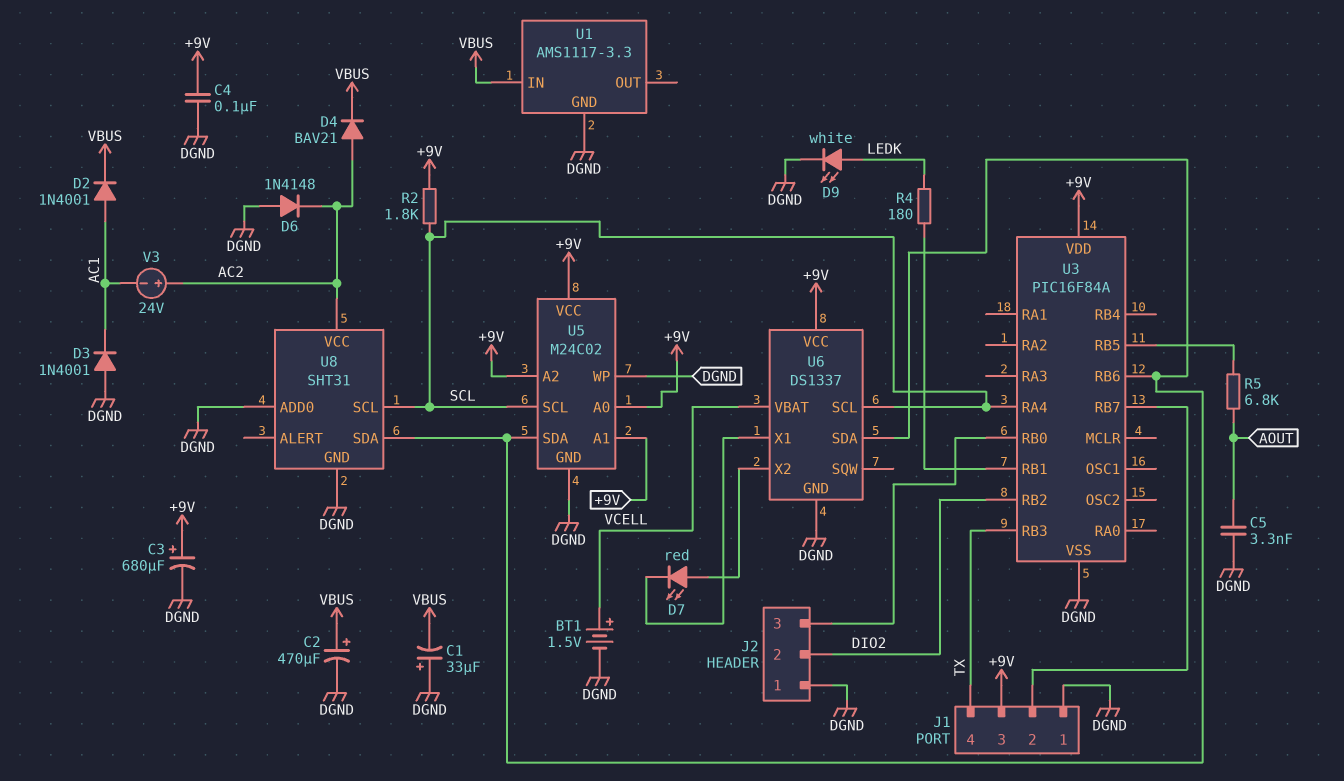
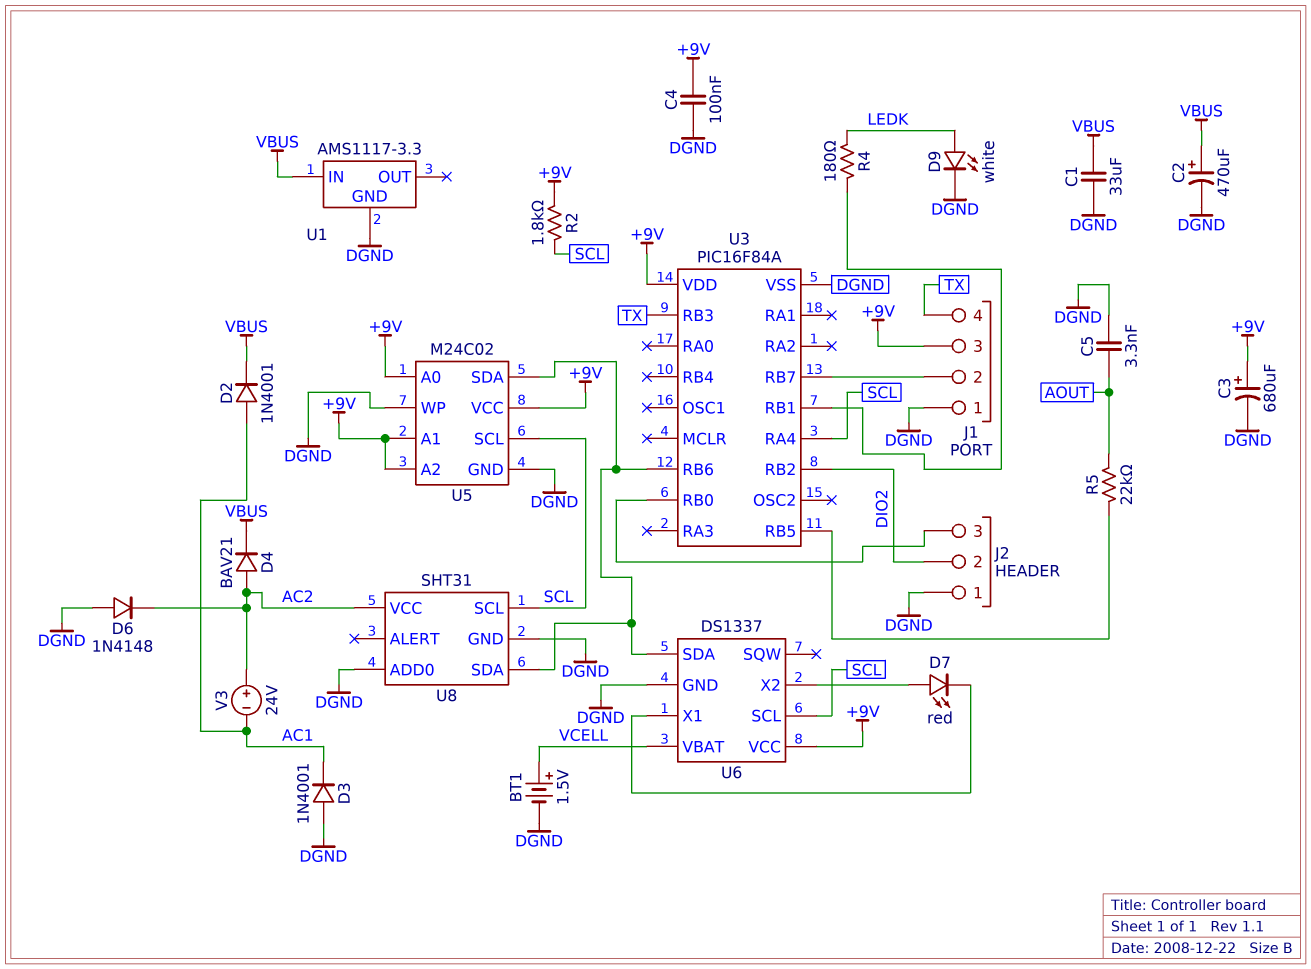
C1: 33uF (plus DGND, minus VBUS) -> 33uF (DGND, VBUS)
R5: 6.8k (AOUT, U3/RB5) -> 22k (AOUT, U3/RB5)

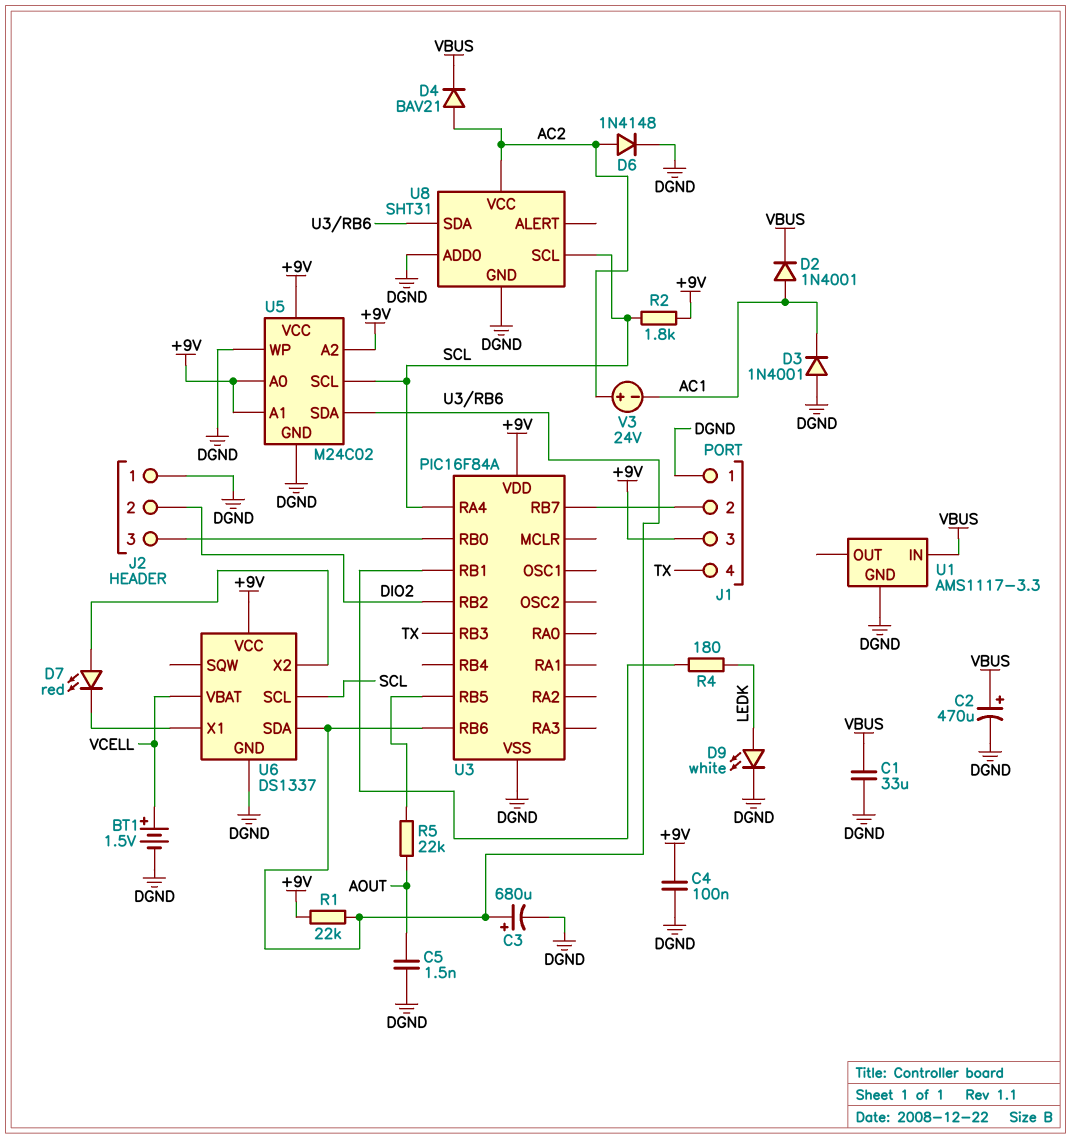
C3: 680uF (plus +9V, minus DGND) -> 680uF (plus U3/RB6, minus DGND)
C5: 3.3nF (AOUT, DGND) -> 1.5nF (AOUT, DGND)
D6: diode 1N4148 (A DGND, K AC2) -> diode 1N4148 (A AC2, K DGND)
R1: none -> 22k (+9V, U3/RB6)

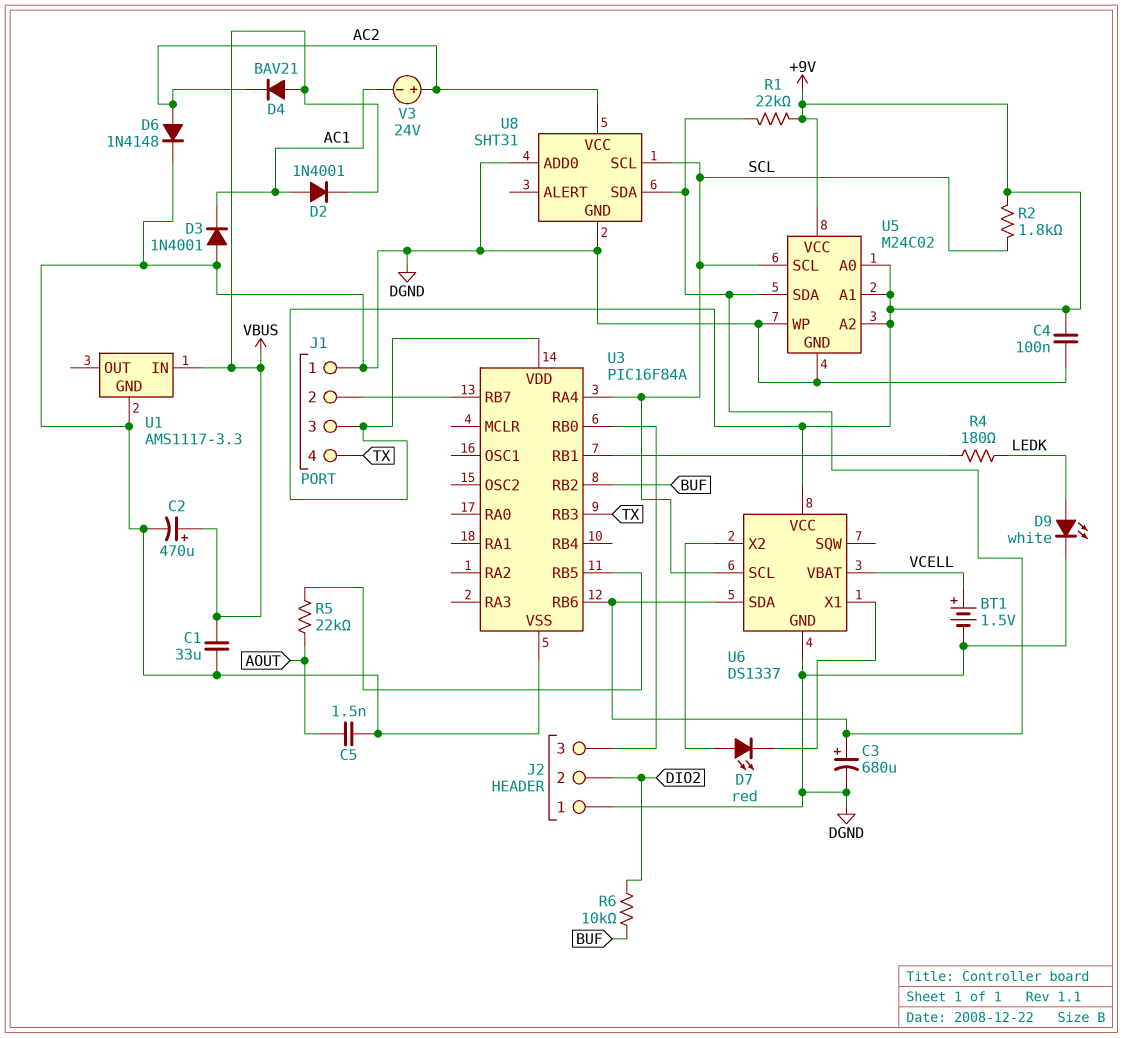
D4: diode BAV21 (A AC2, K VBUS) -> diode BAV21 (A VBUS, K AC2)
R6: none -> 10k (BUF, DIO2)
U3 pin RB2: DIO2 -> BUF

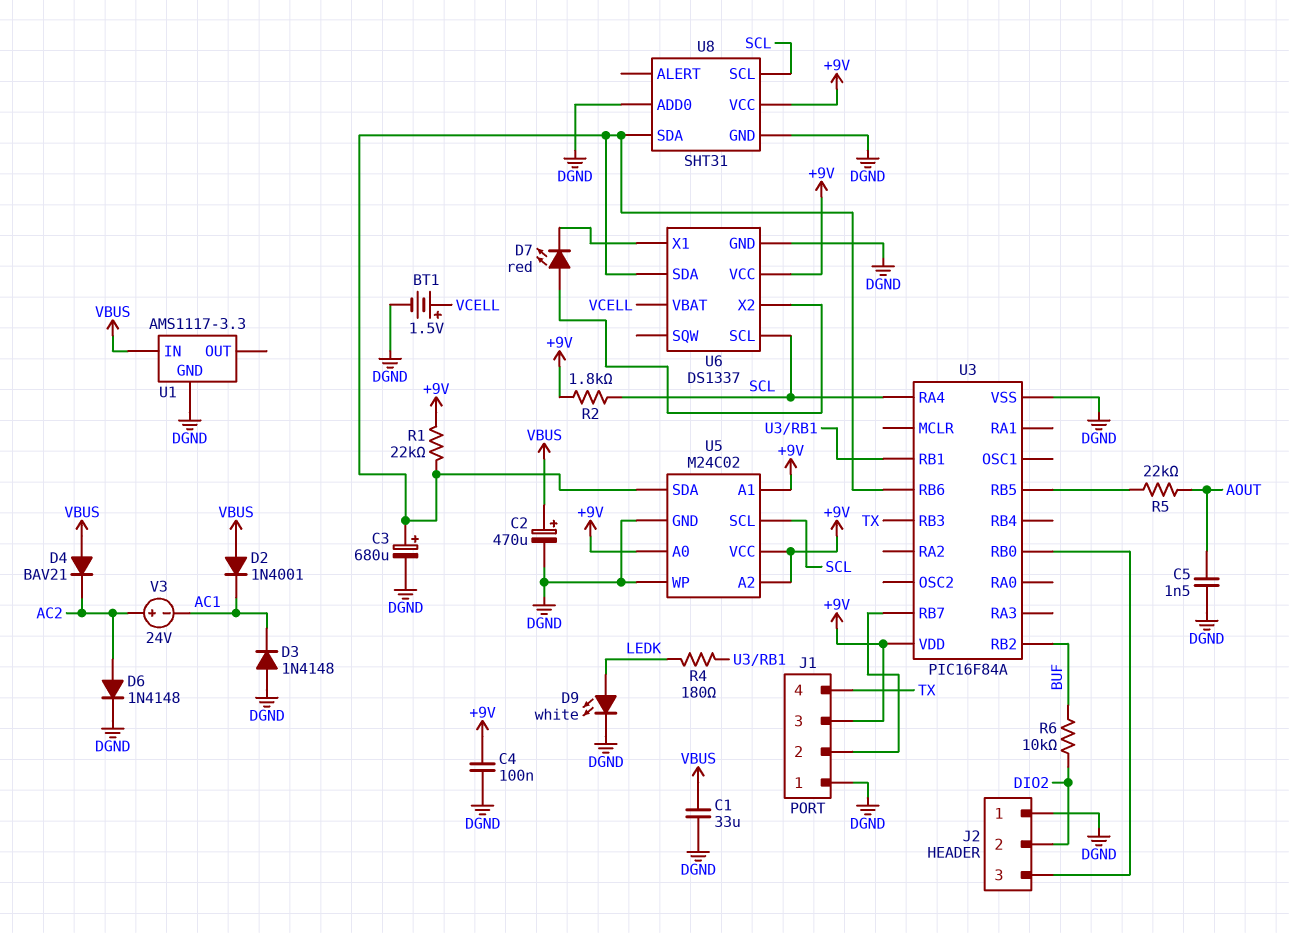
D2: diode 1N4001 (A AC1, K VBUS) -> diode 1N4001 (A VBUS, K AC1)
D3: diode 1N4001 (A DGND, K AC1) -> diode 1N4148 (A DGND, K AC1)
U8 pin VCC: AC2 -> +9V

